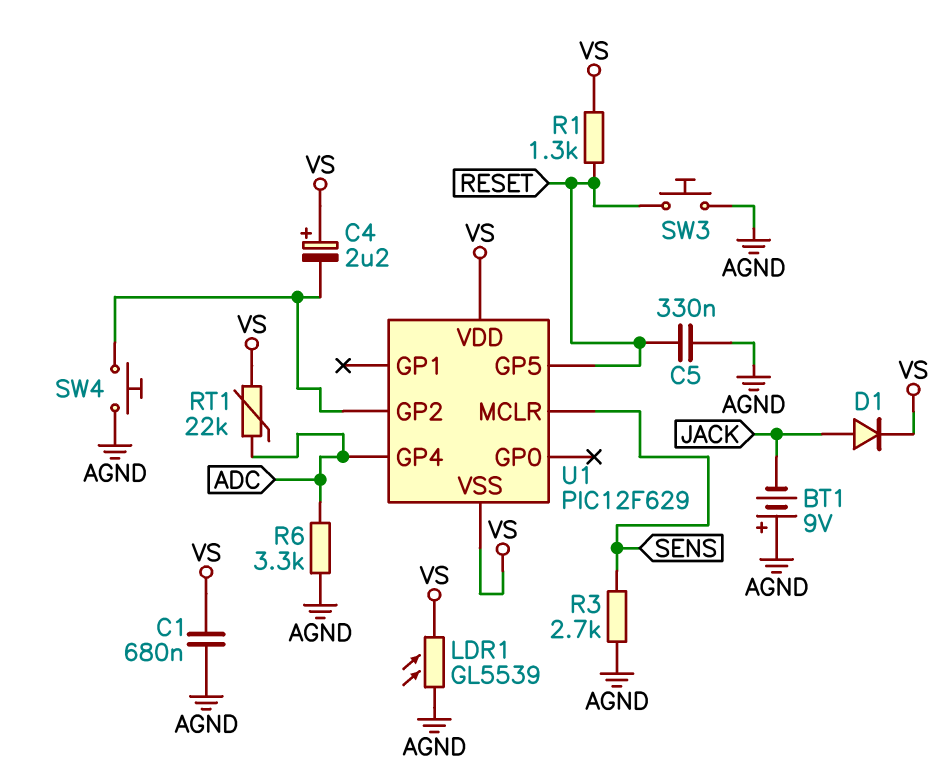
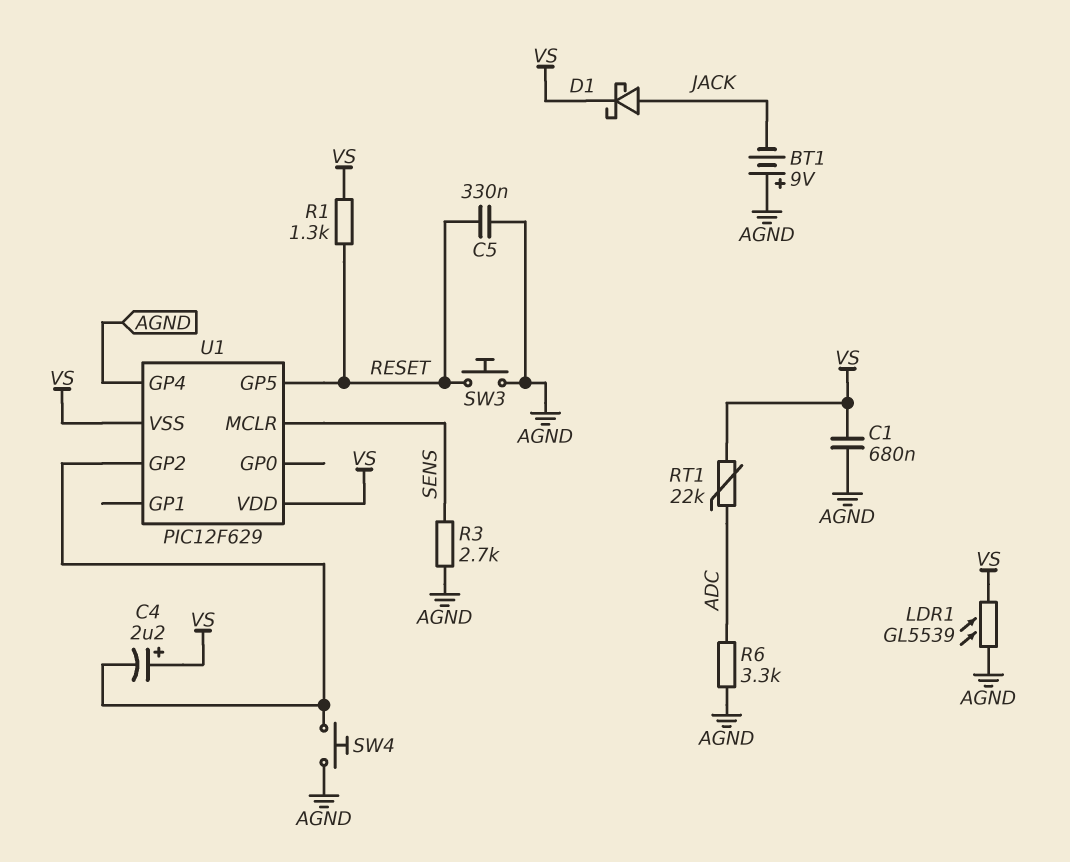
D1: diode (A JACK, K VS) -> schottky (A JACK, K VS)
U1 pin GP4: ADC -> AGND

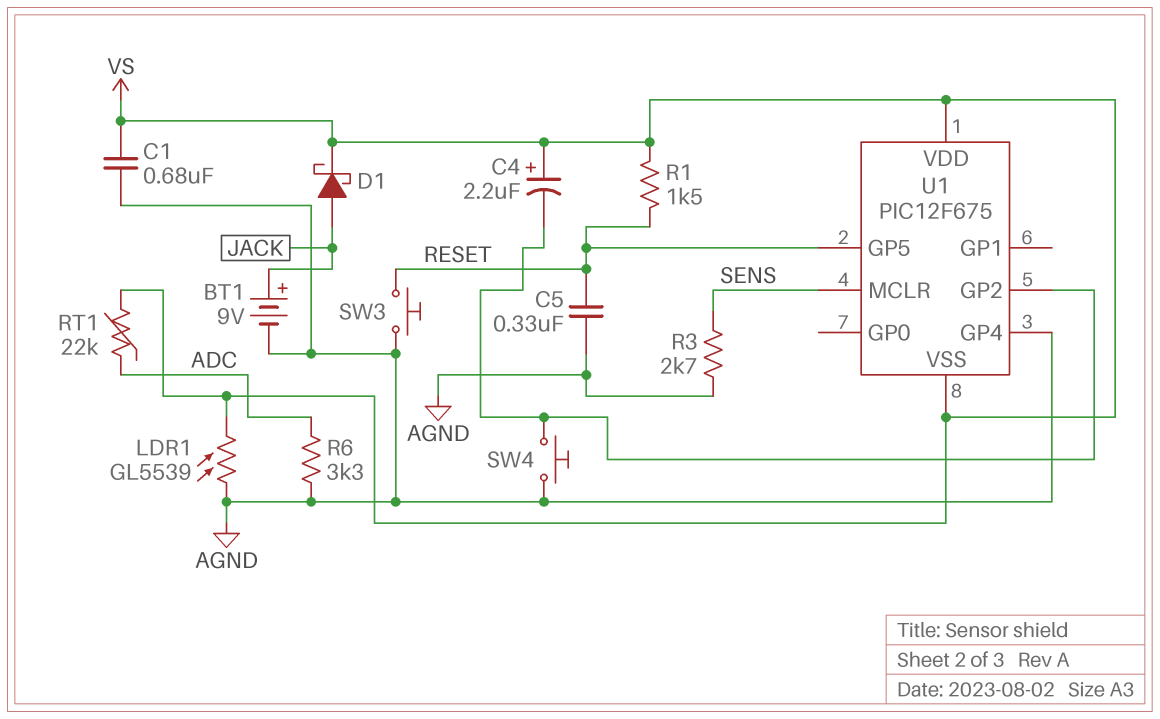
BT1: 9V (plus AGND, minus JACK) -> 9V (plus JACK, minus AGND)
R1: 1.3k (RESET, VS) -> 1.5k (RESET, VS)
U1: PIC12F629 -> PIC12F675

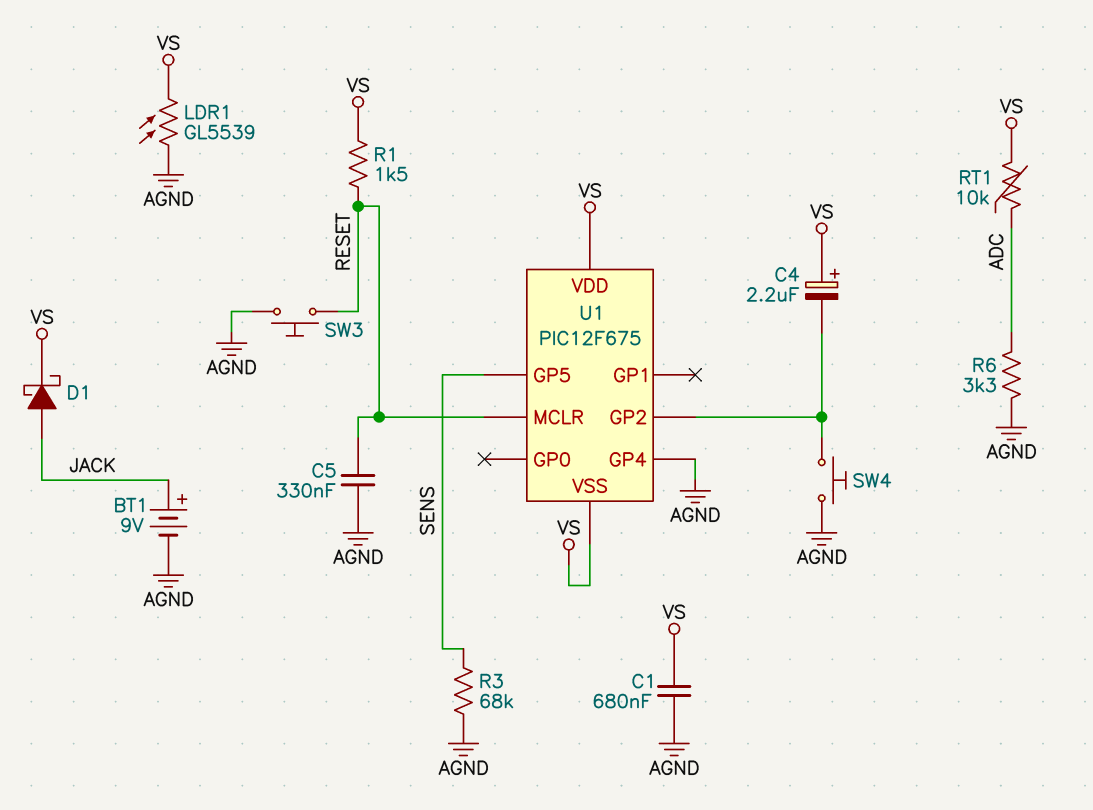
R3: 2.7k (AGND, SENS) -> 68k (AGND, SENS)
RT1: 22k (ADC, VS) -> 10k (ADC, VS)
U1 pin GP5: RESET -> SENS
U1 pin MCLR: SENS -> RESET

